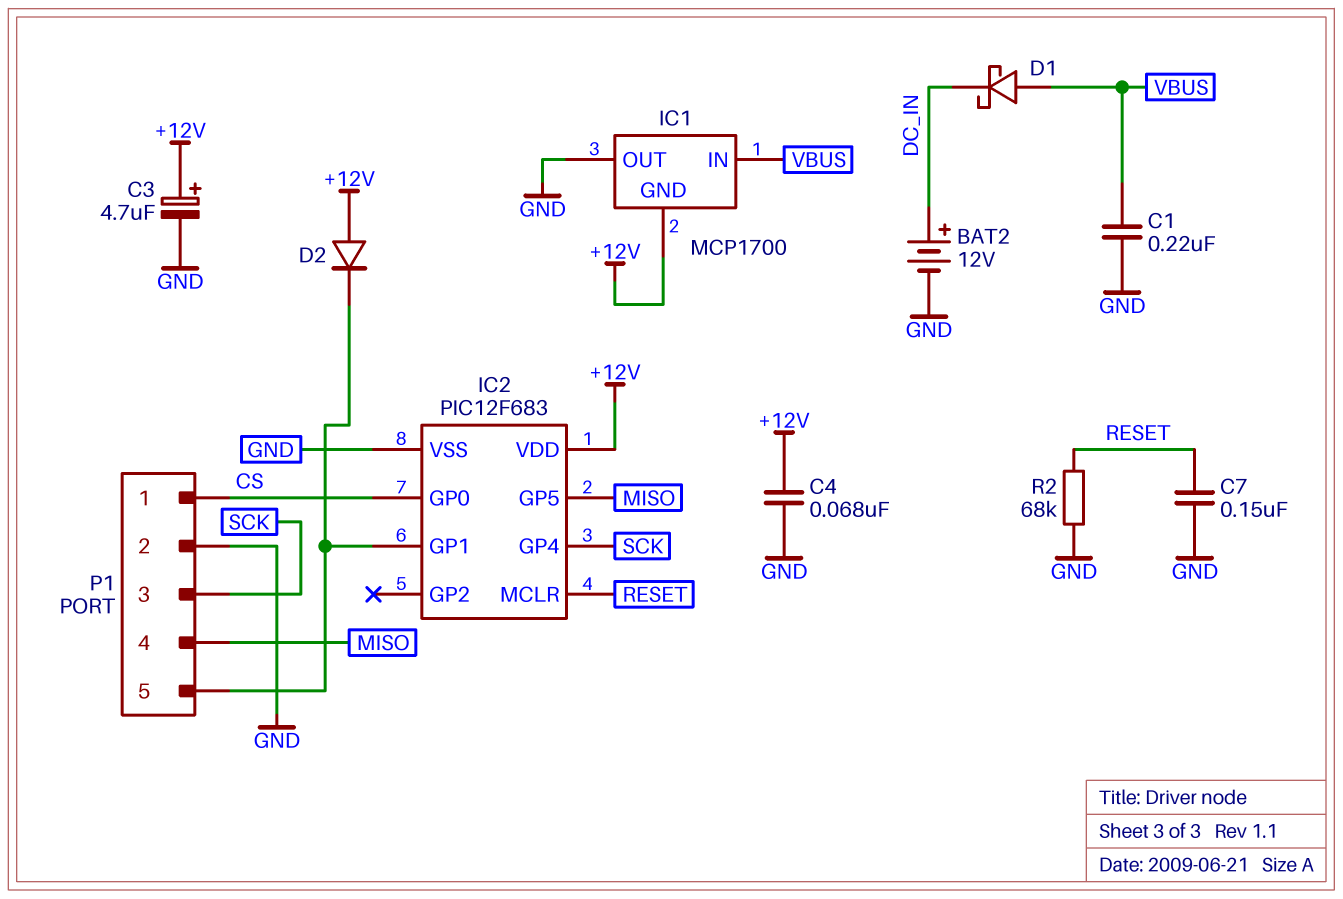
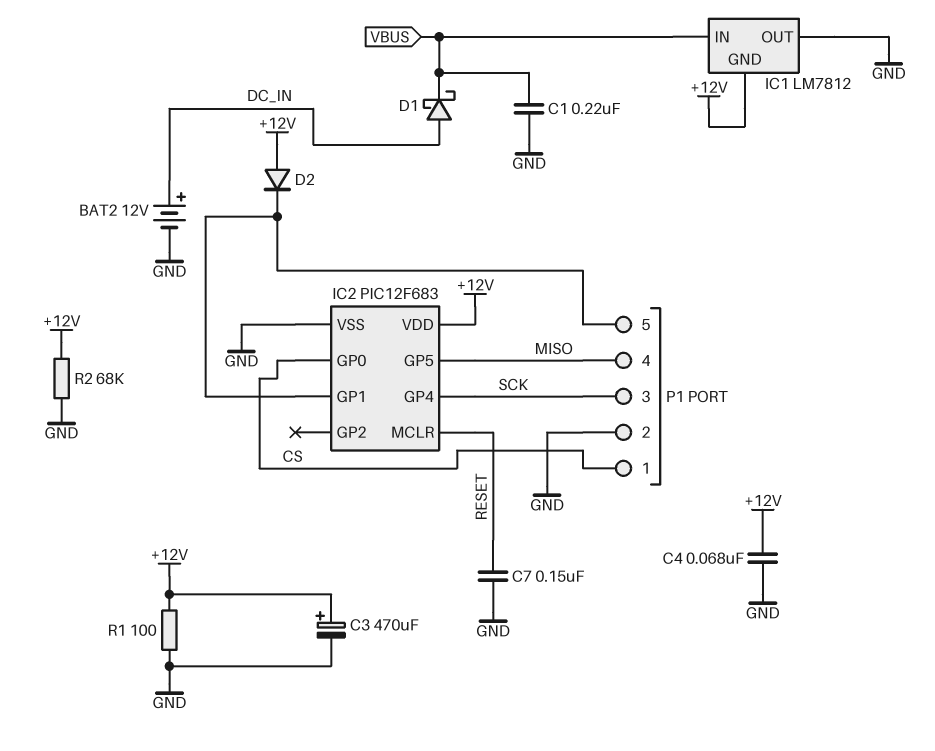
C3: 4.7uF (plus +12V, minus GND) -> 470uF (plus +12V, minus GND)
D1: schottky (A VBUS, K DC_IN) -> schottky (A DC_IN, K VBUS)
IC1: MCP1700 -> LM7812
R1: none -> 100 (+12V, GND)
R2: 68k (GND, RESET) -> 68k (+12V, GND)

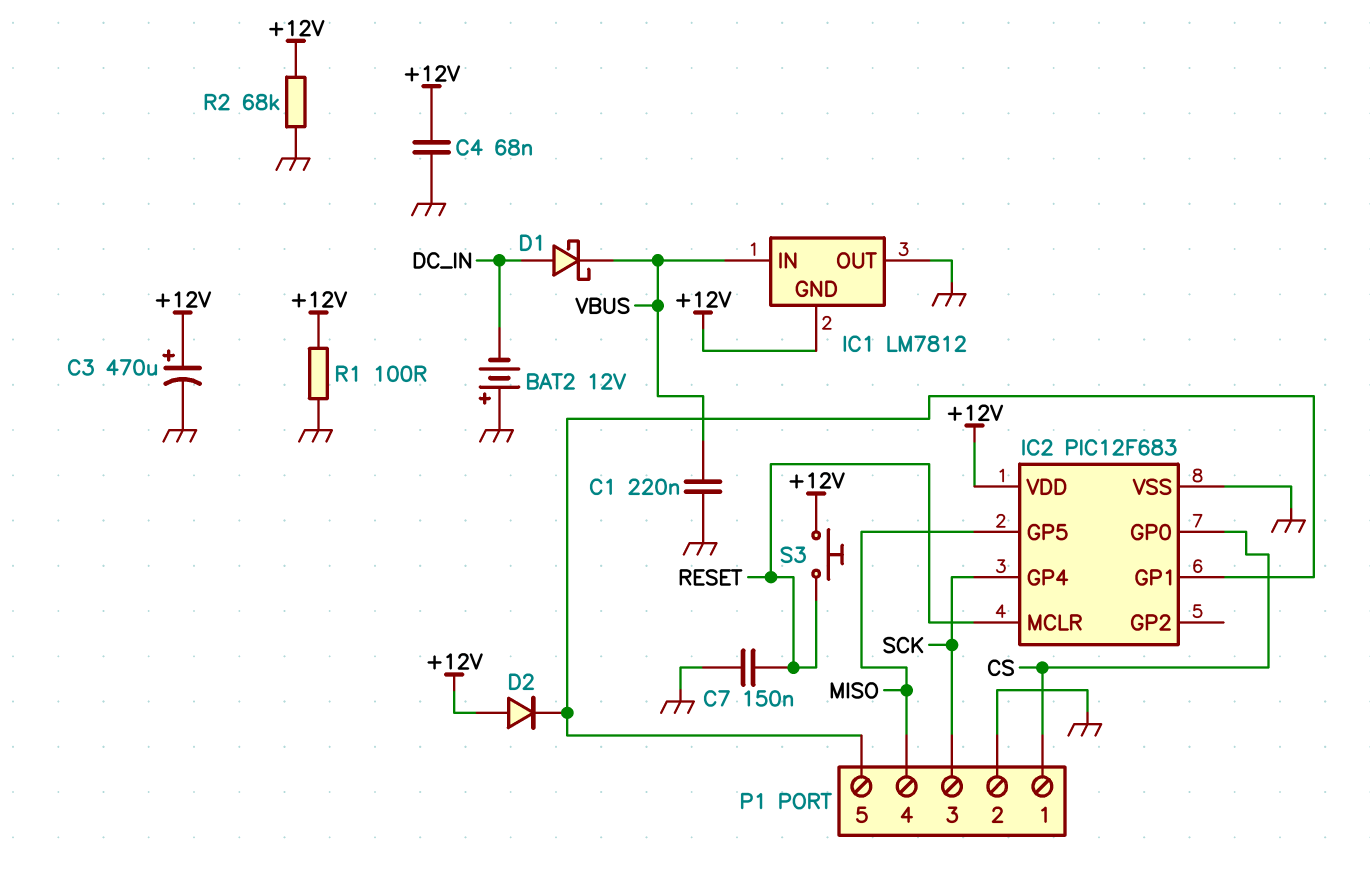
BAT2: 12V (plus DC_IN, minus GND) -> 12V (plus GND, minus DC_IN)
S3: none -> button (+12V, RESET)

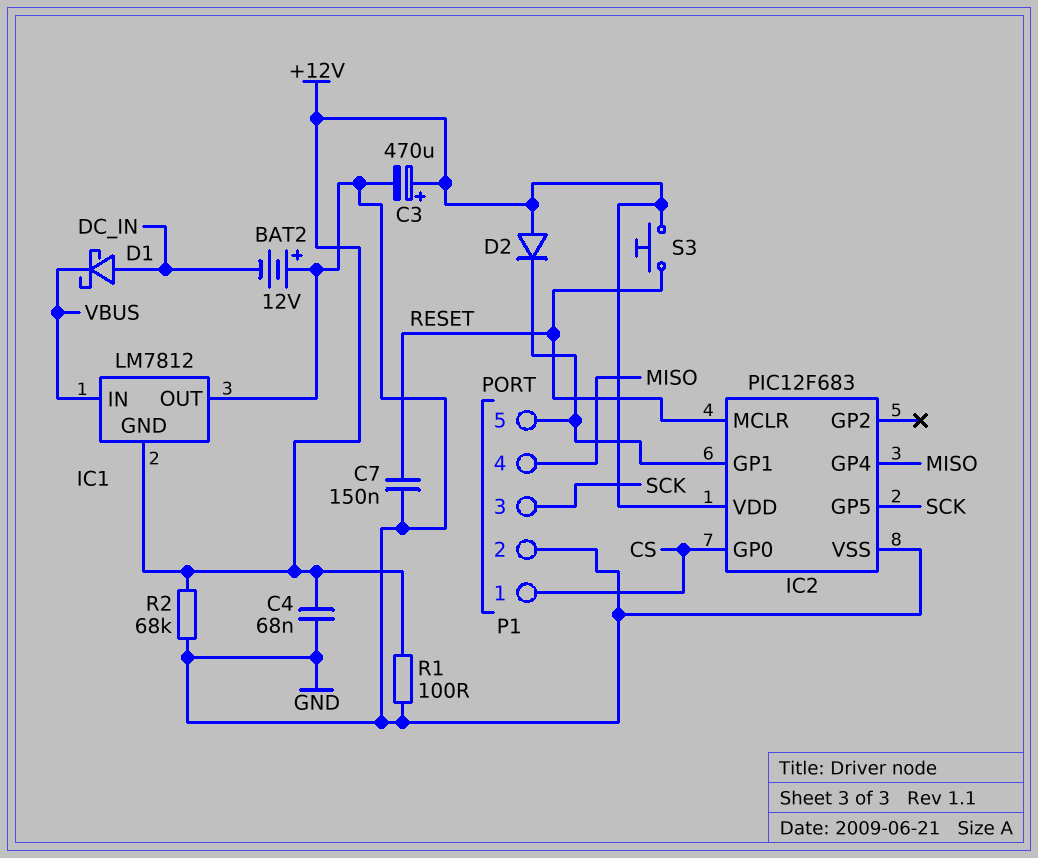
C1: 220nF (GND, VBUS) -> none
IC2 pin GP4: SCK -> MISO
IC2 pin GP5: MISO -> SCK

